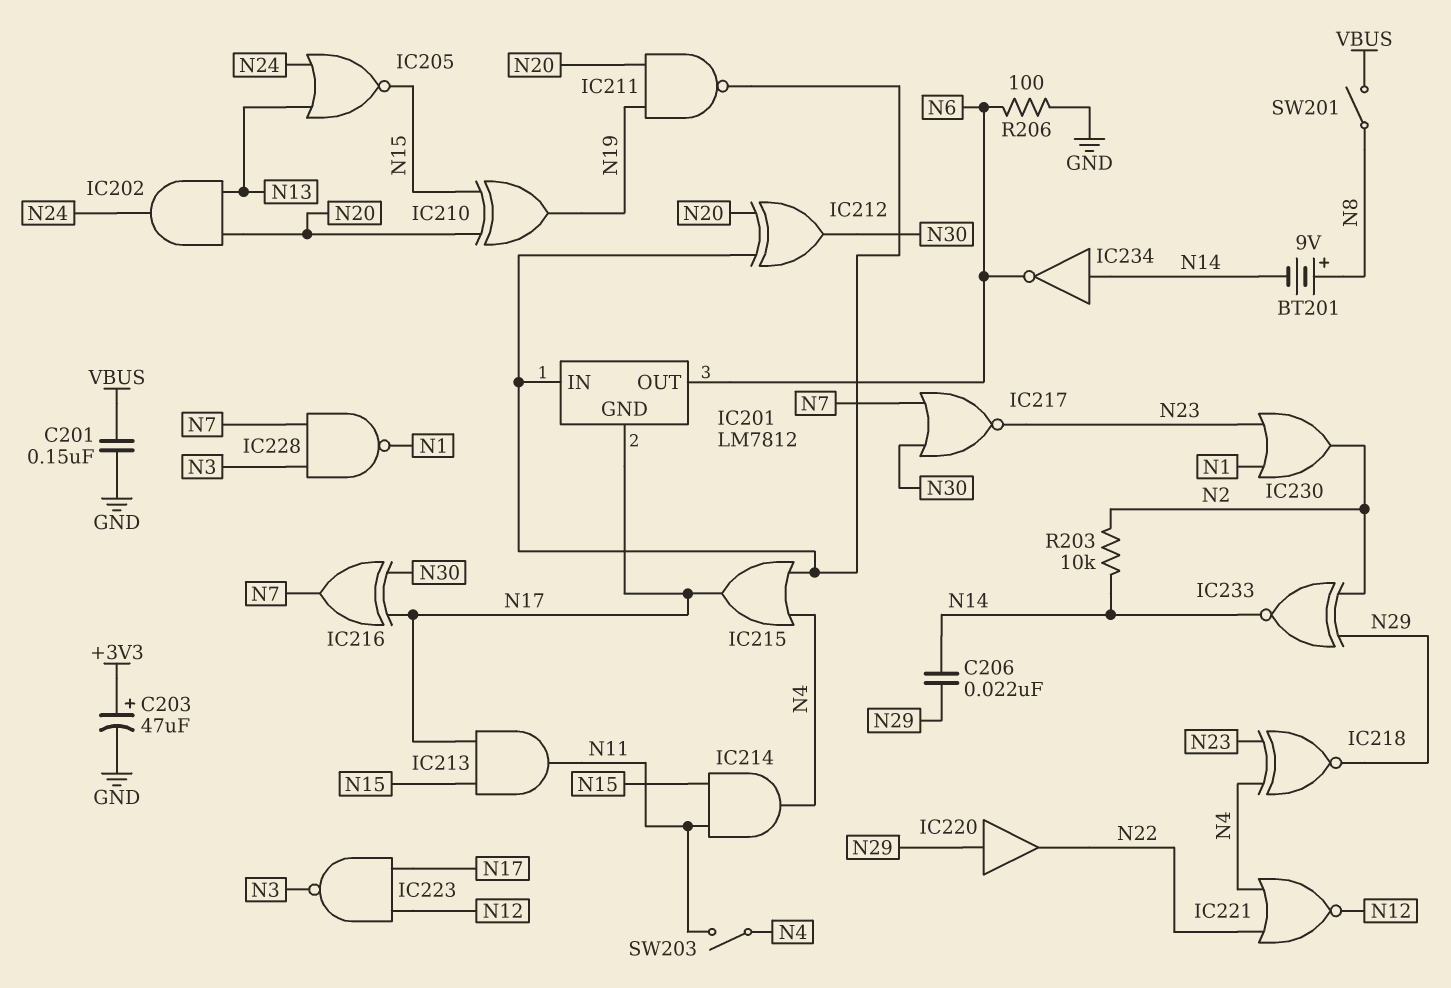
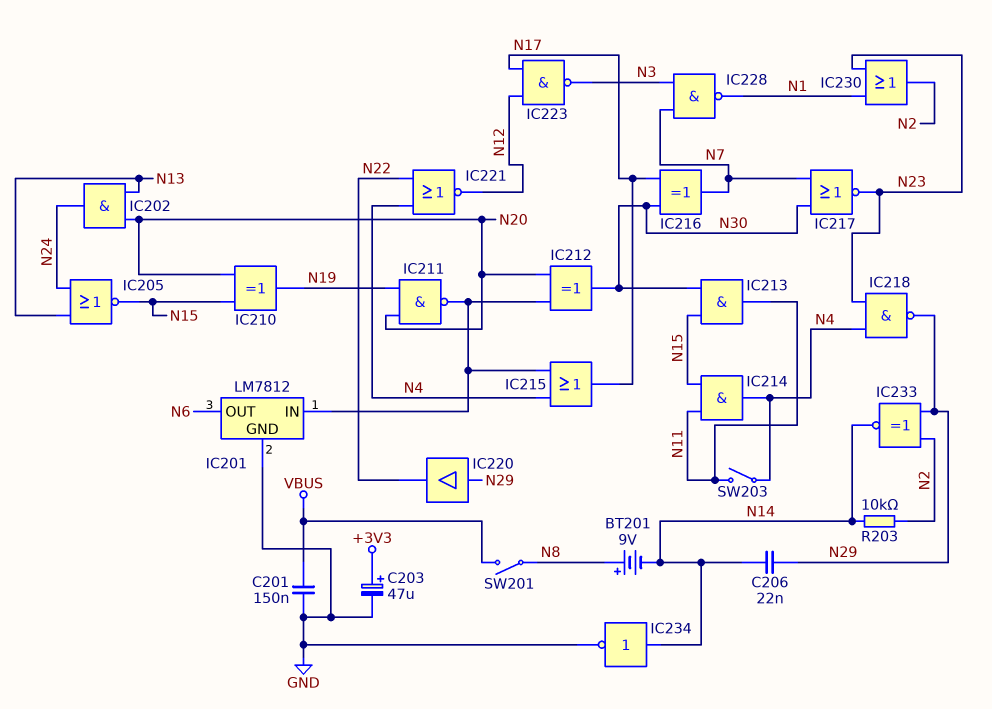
IC201 pin GND: N17 -> GND
IC213: AND (in N15, in N17, out N11) -> AND (in N15, in N30, out N11)
IC218: XNOR (in N4, in N23, out N29) -> NAND (in N4, in N23, out N29)
IC234: NOT (in N14, out N6) -> NOT (in N14, out GND)
R206: 100 (GND, N6) -> none

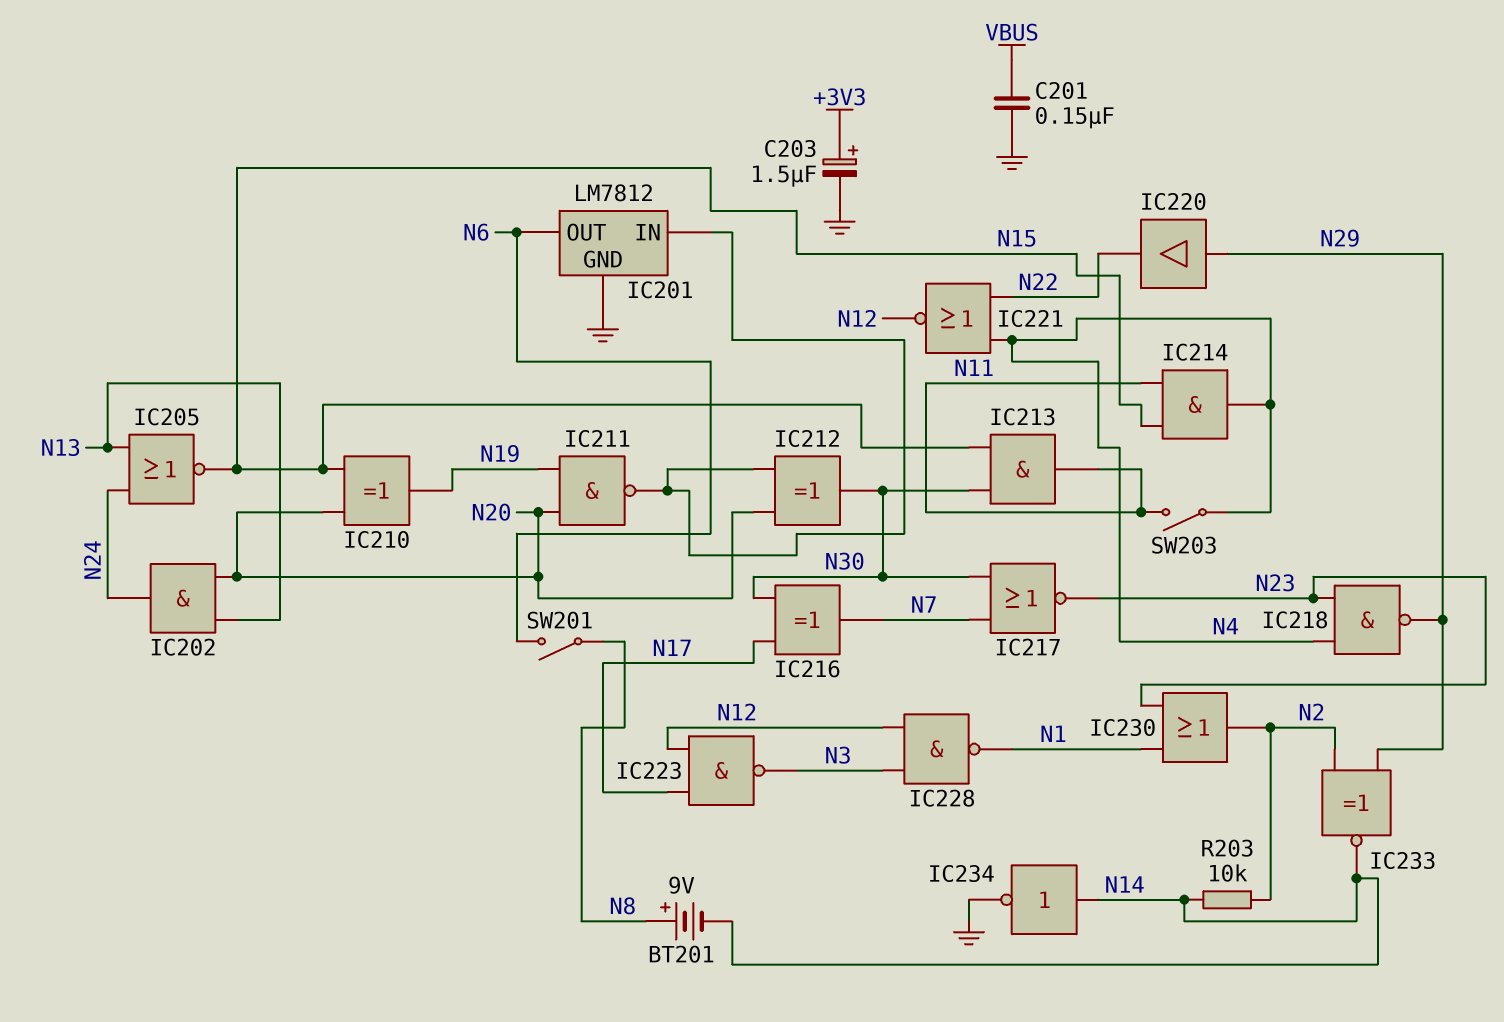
C203: 47uF (plus +3V3, minus GND) -> 1.5uF (plus +3V3, minus GND)
C206: 22nF (N14, N29) -> none
IC215: OR (in IC201/IN, in N4, out N17) -> none
IC228: NAND (in N3, in N7, out N1) -> NAND (in N3, in N12, out N1)
SW201: switch (N8, VBUS) -> switch (N6, N8)

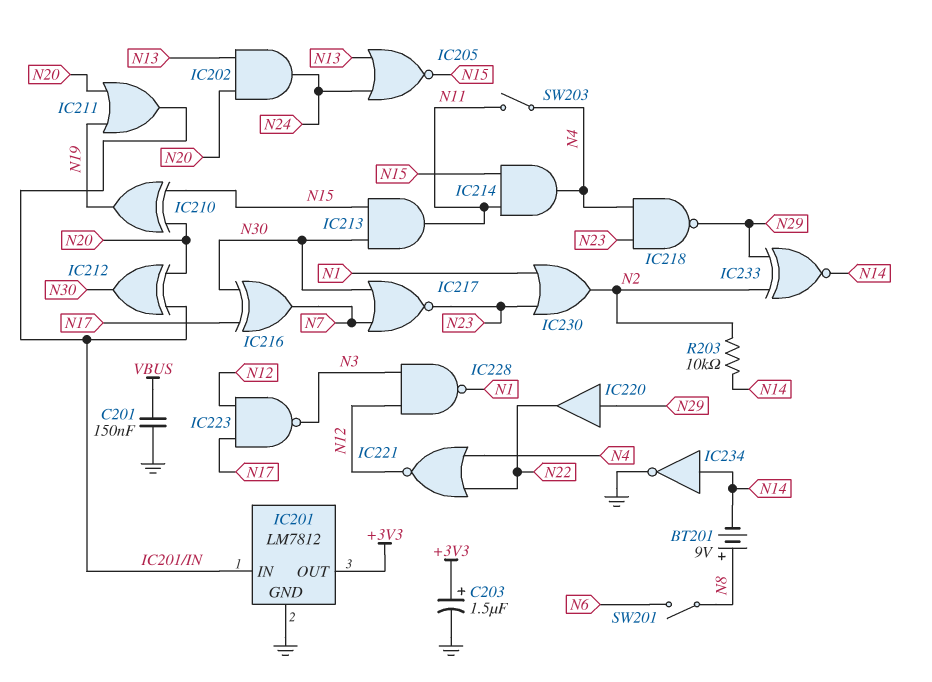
IC201 pin OUT: N6 -> +3V3
IC211: NAND (in N19, in N20, out IC201/IN) -> OR (in N19, in N20, out IC201/IN)

